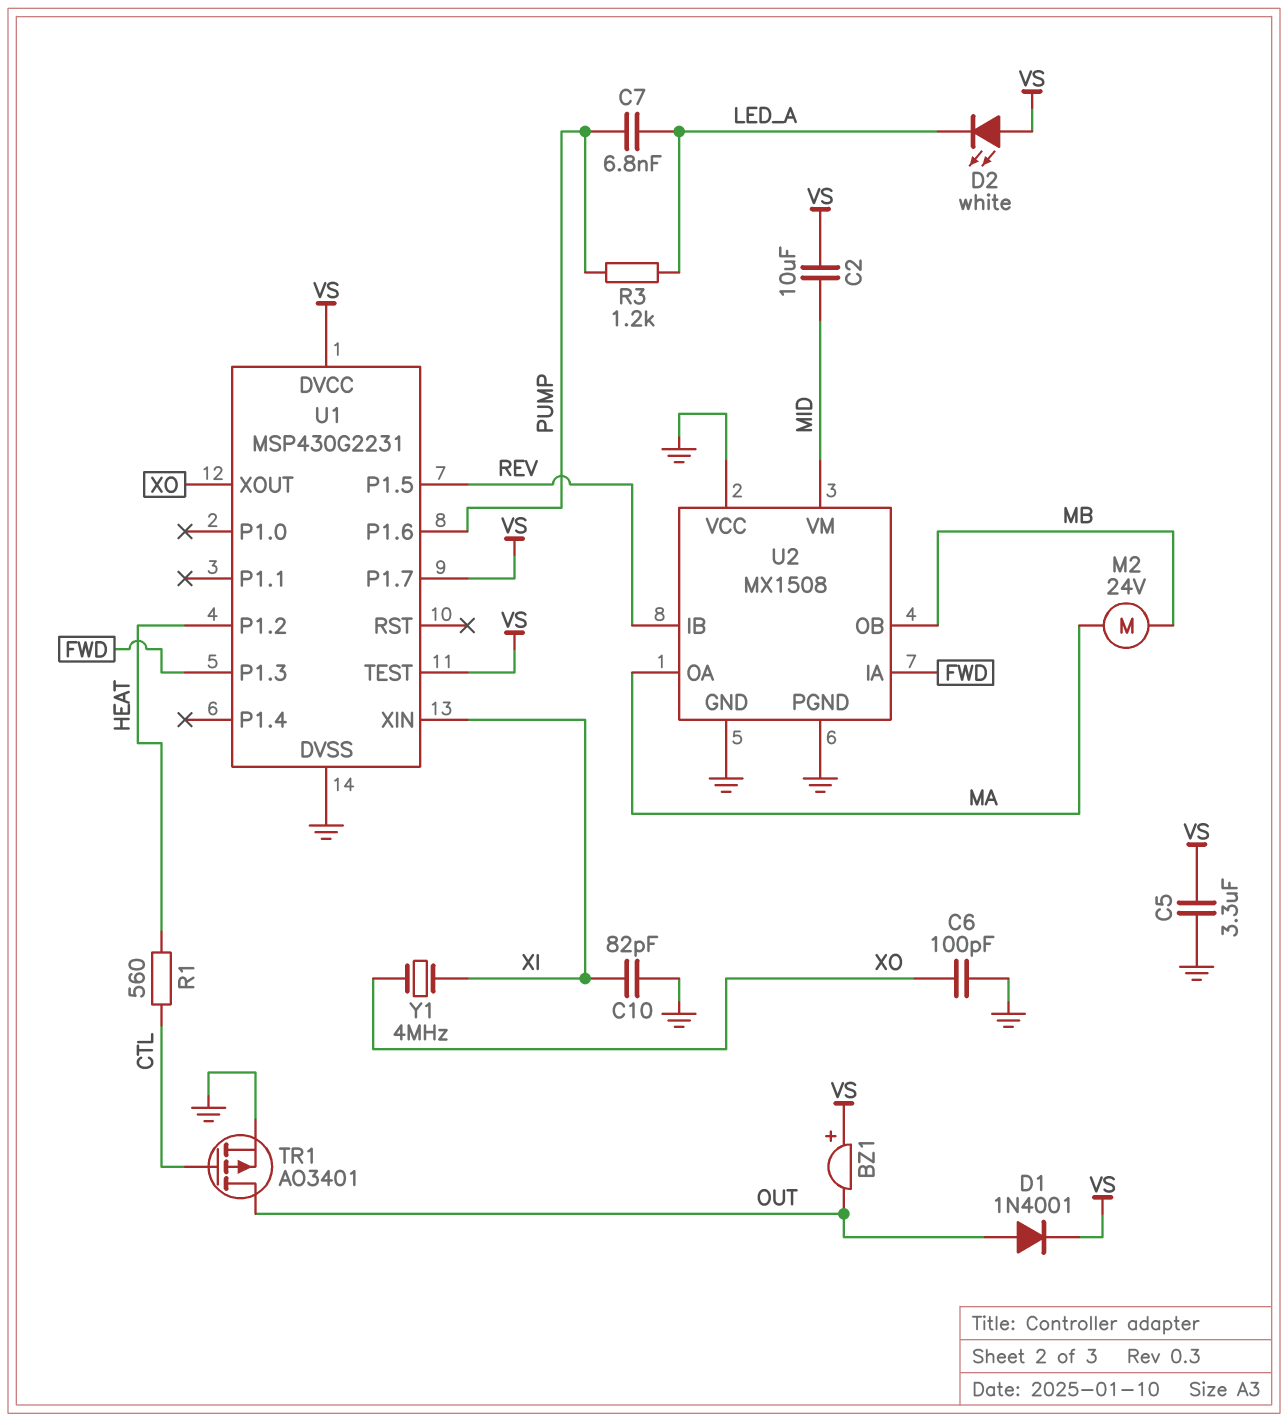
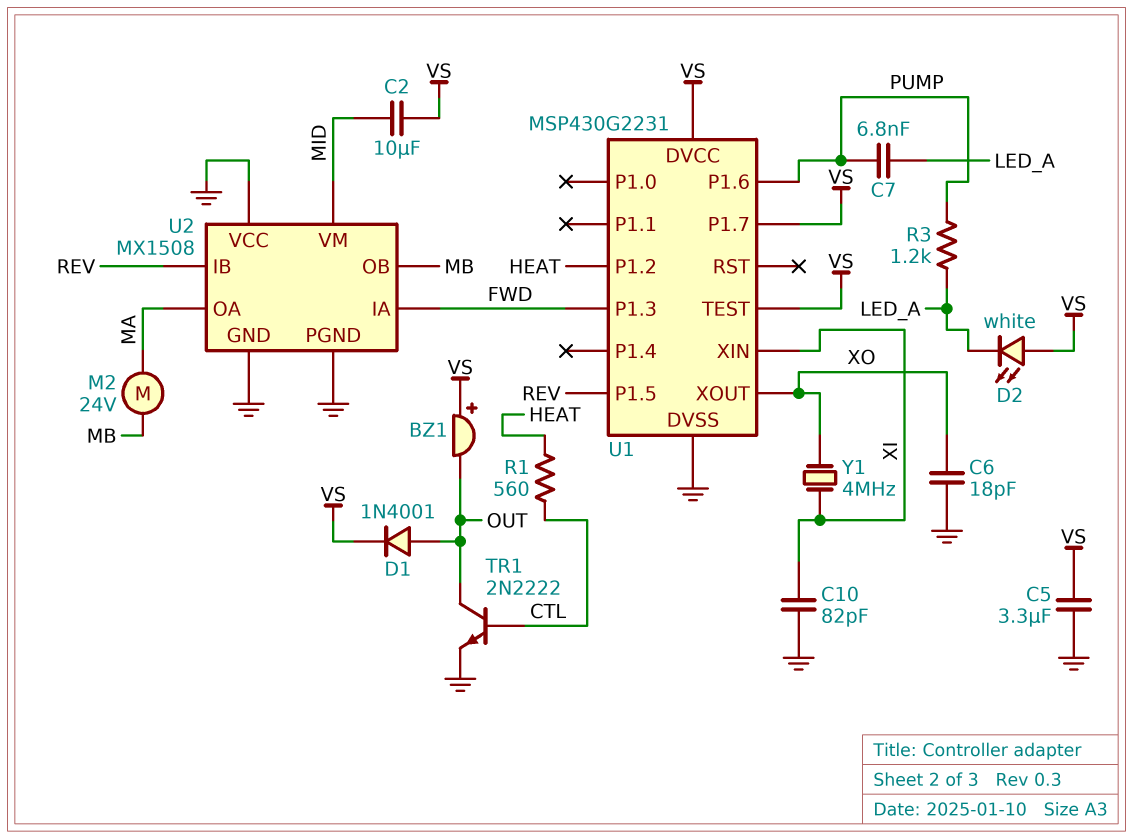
C6: 100pF (GND, XO) -> 18pF (GND, XO)
TR1: PMOS AO3401 (G CTL, D OUT, S GND) -> NPN 2N2222 (B CTL, C OUT, E GND)

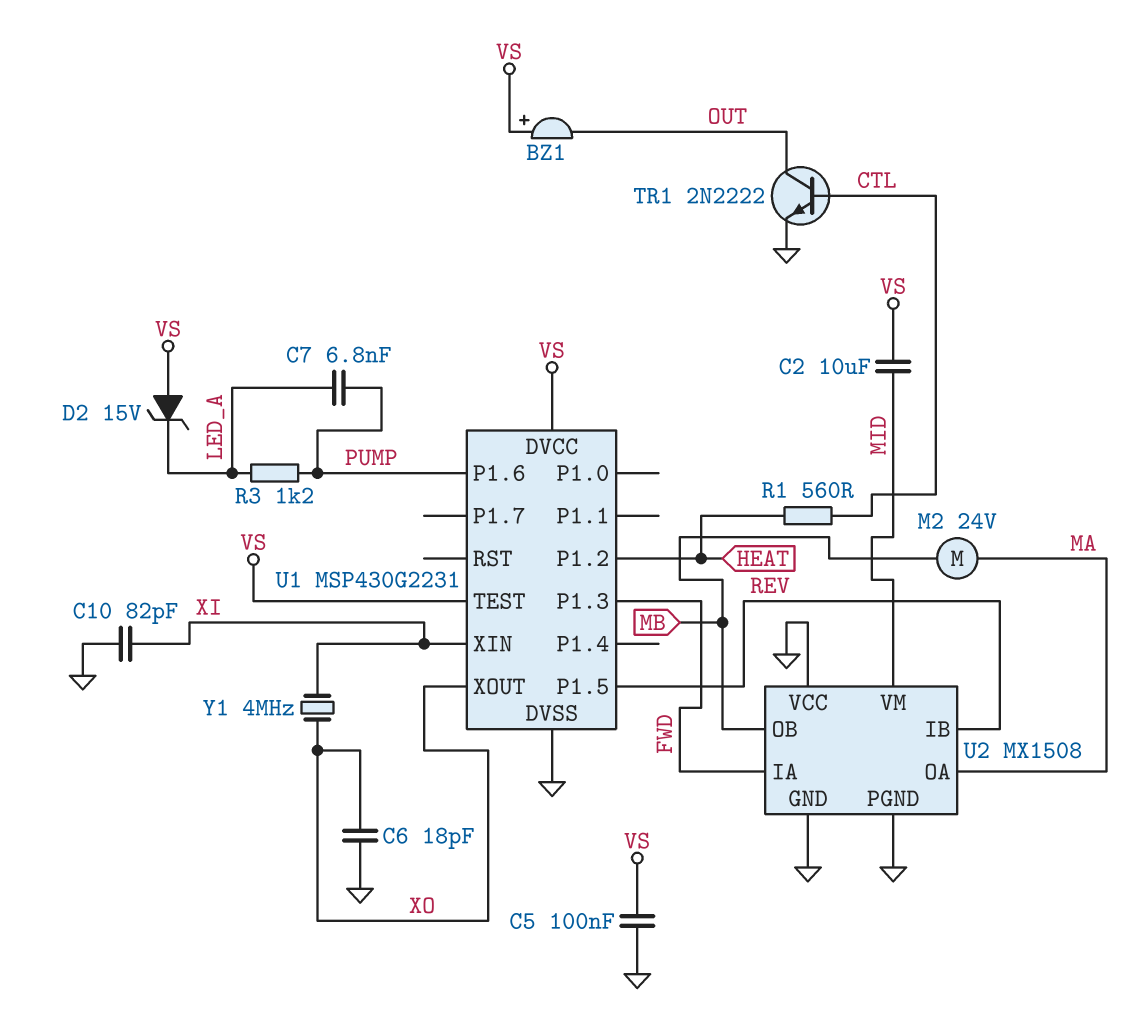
C5: 3.3uF (GND, VS) -> 100nF (GND, VS)
D1: diode 1N4001 (A OUT, K VS) -> none
D2: LED white (A VS, K LED_A) -> zener 15V (A VS, K LED_A)
U1 pin P1.7: VS -> none

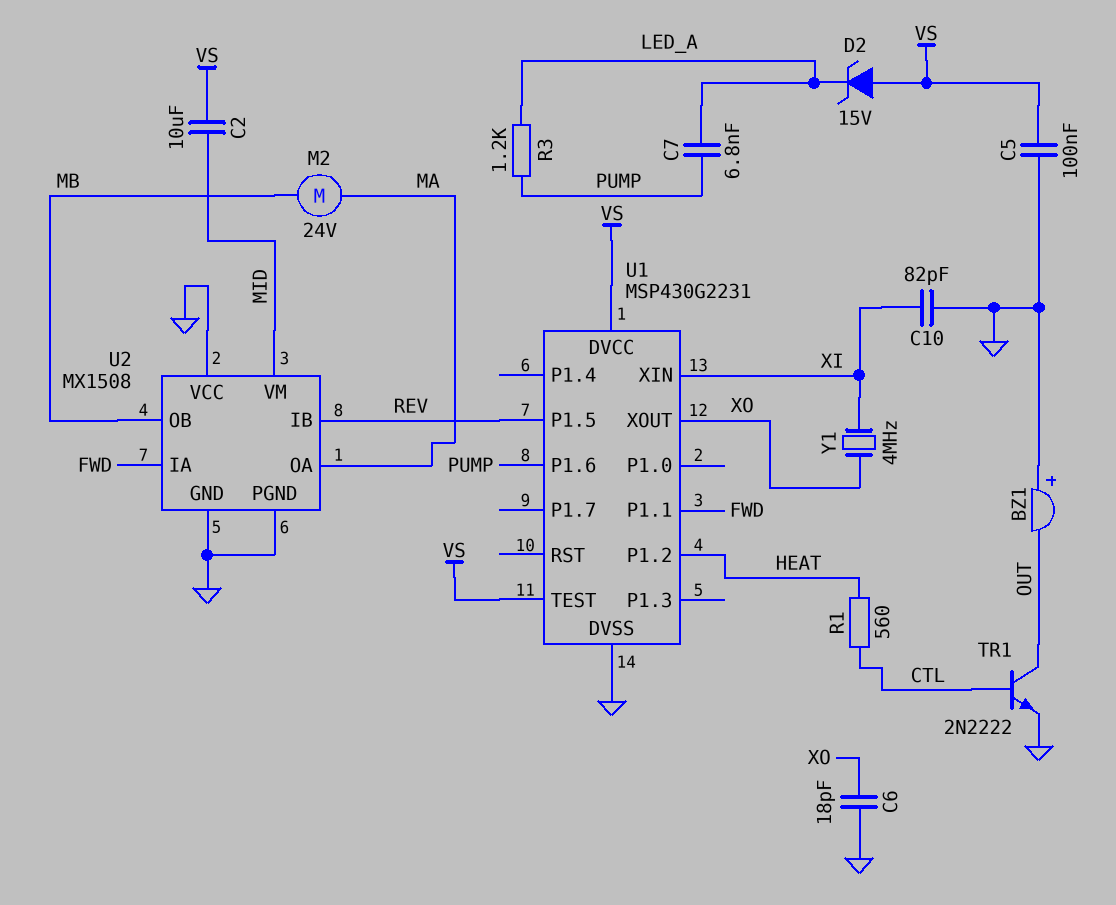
BZ1: buzzer (plus VS, minus OUT) -> buzzer (plus GND, minus OUT)
U1 pin P1.1: none -> FWD
U1 pin P1.3: FWD -> none

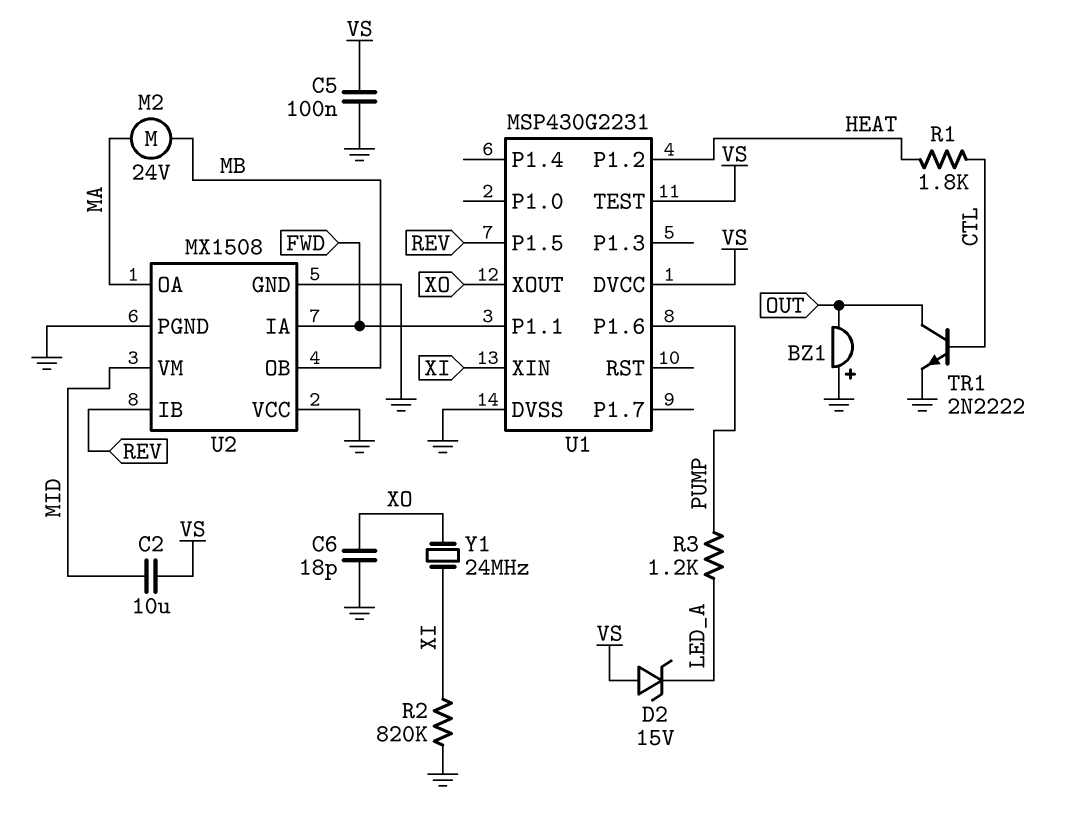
C7: 6.8nF (LED_A, PUMP) -> none
C10: 82pF (GND, XI) -> none
R1: 560 (CTL, HEAT) -> 1.8k (CTL, HEAT)
R2: none -> 820k (GND, XI)
Y1: 4MHz (XI, XO) -> 24MHz (XI, XO)

